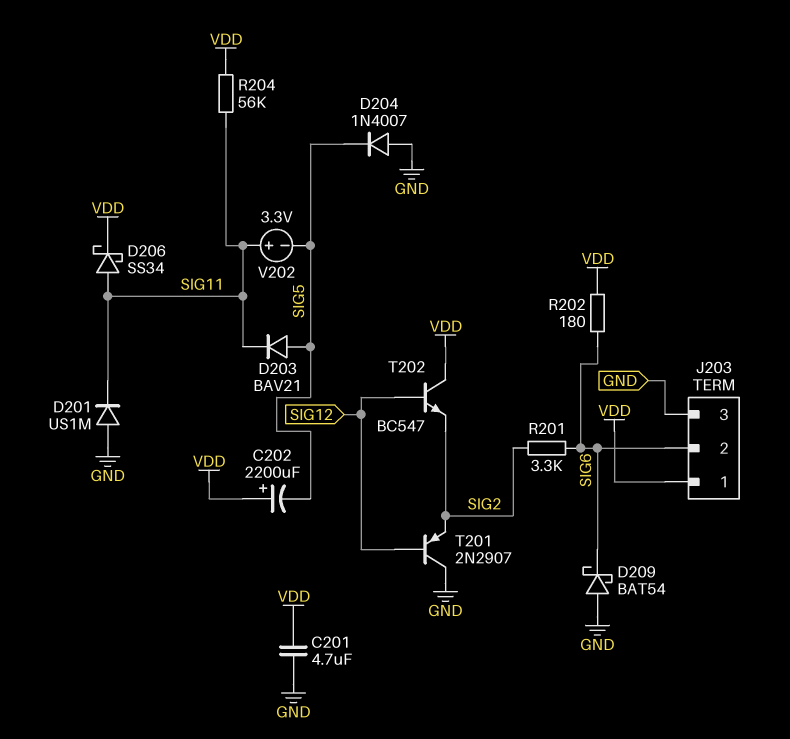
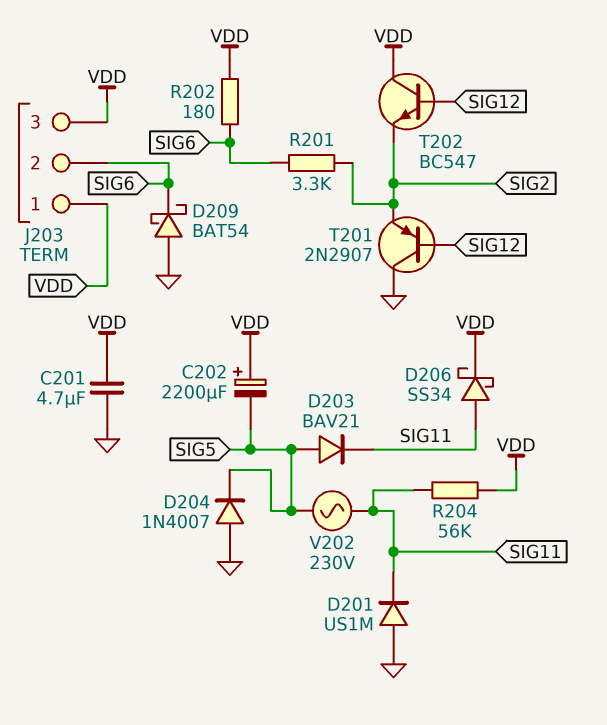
J203 pin 3: GND -> VDD
V202: 3.3V (plus SIG11, minus SIG5) -> AC 230V (SIG5, SIG11)

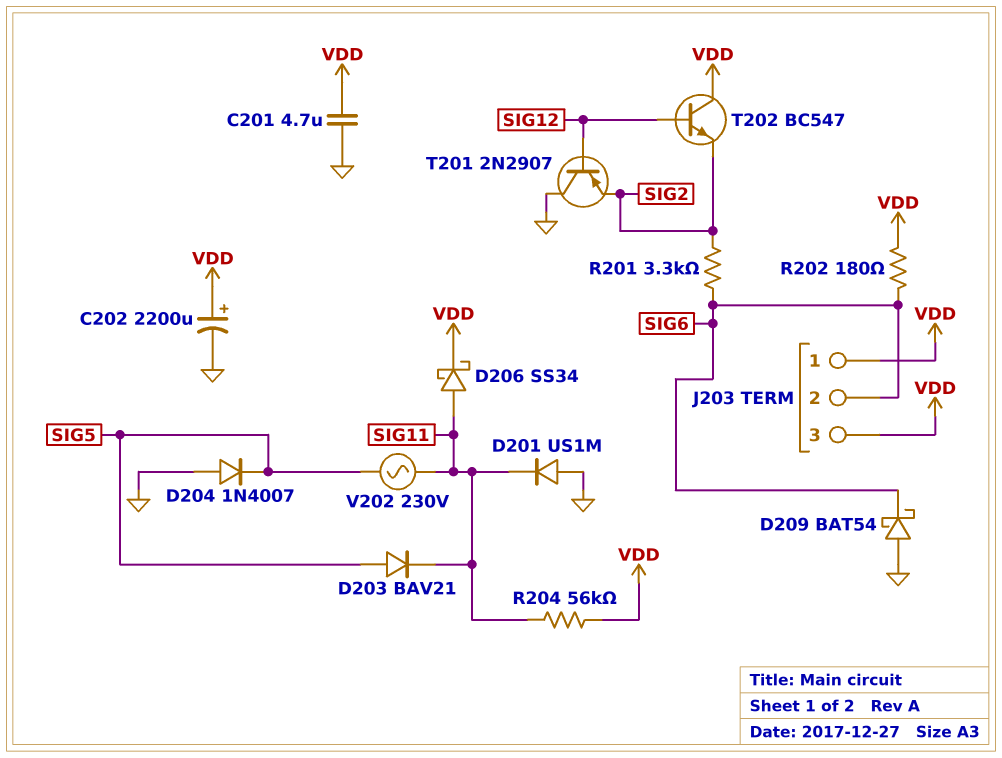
C202: 2200uF (plus VDD, minus SIG5) -> 2200uF (plus VDD, minus GND)

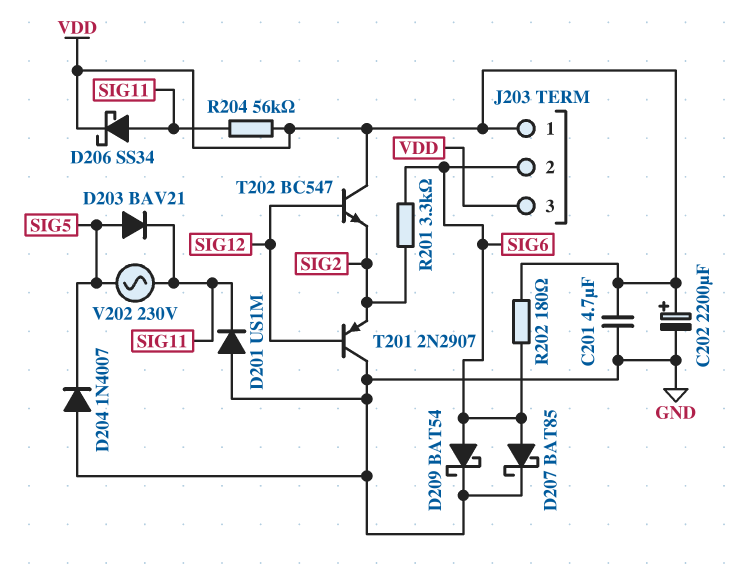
D207: none -> schottky BAT85 (A SIG6, K GND)
D209: schottky BAT54 (A GND, K SIG6) -> schottky BAT54 (A SIG6, K GND)

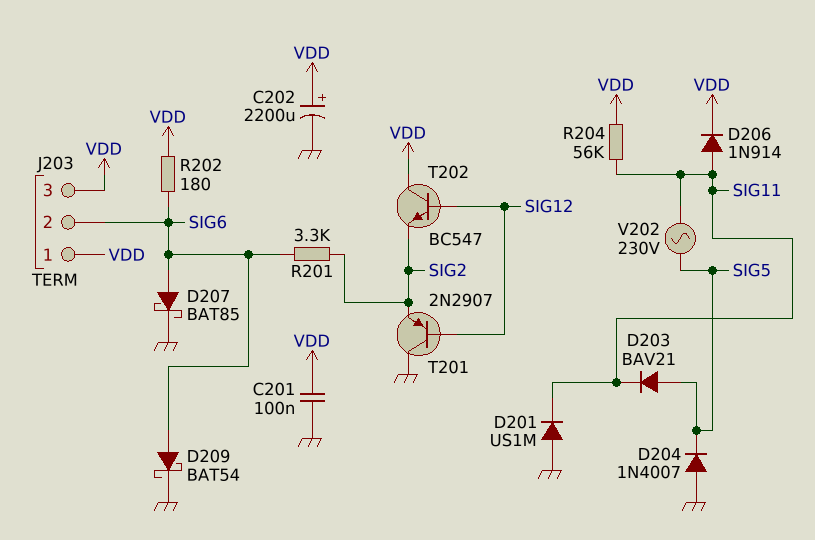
C201: 4.7uF (GND, VDD) -> 100nF (GND, VDD)
D206: schottky SS34 (A SIG11, K VDD) -> diode 1N914 (A SIG11, K VDD)

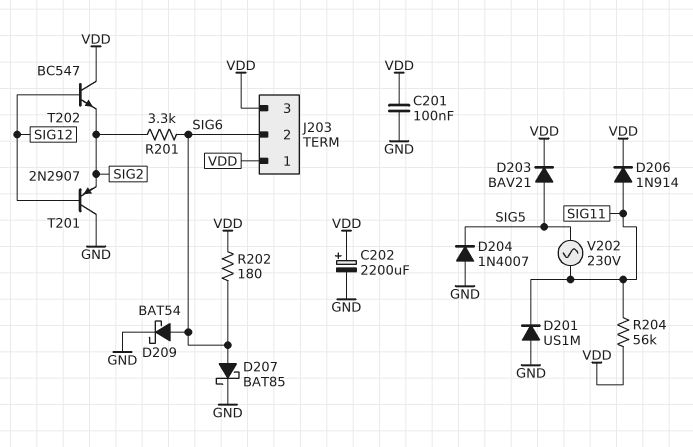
D203: diode BAV21 (A SIG5, K SIG11) -> diode BAV21 (A SIG5, K VDD)

